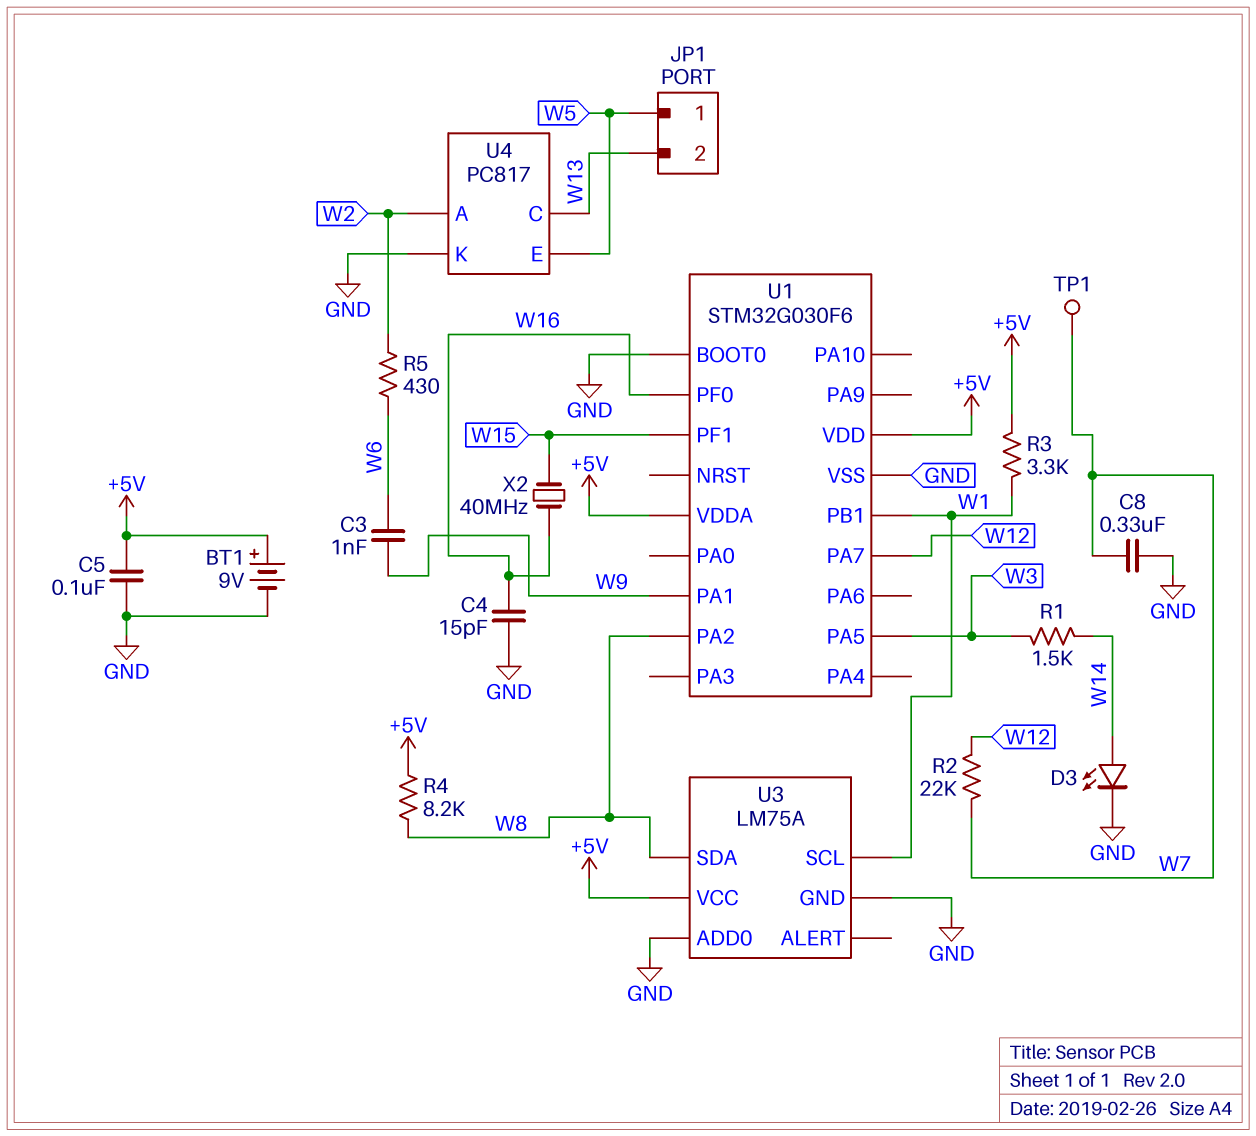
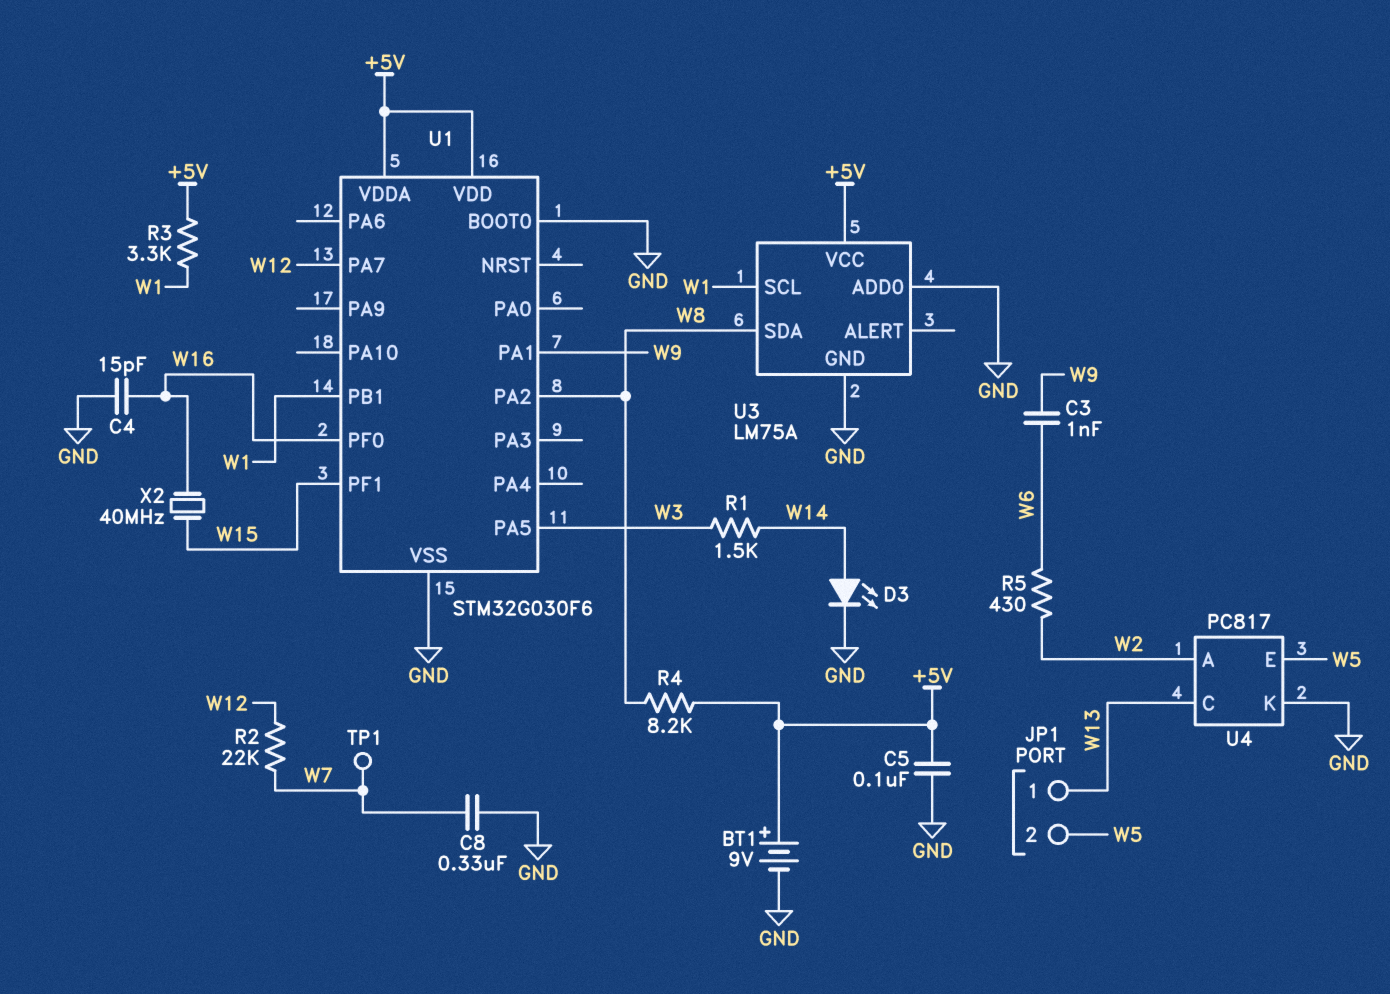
JP1 pin 1: W5 -> W13
JP1 pin 2: W13 -> W5

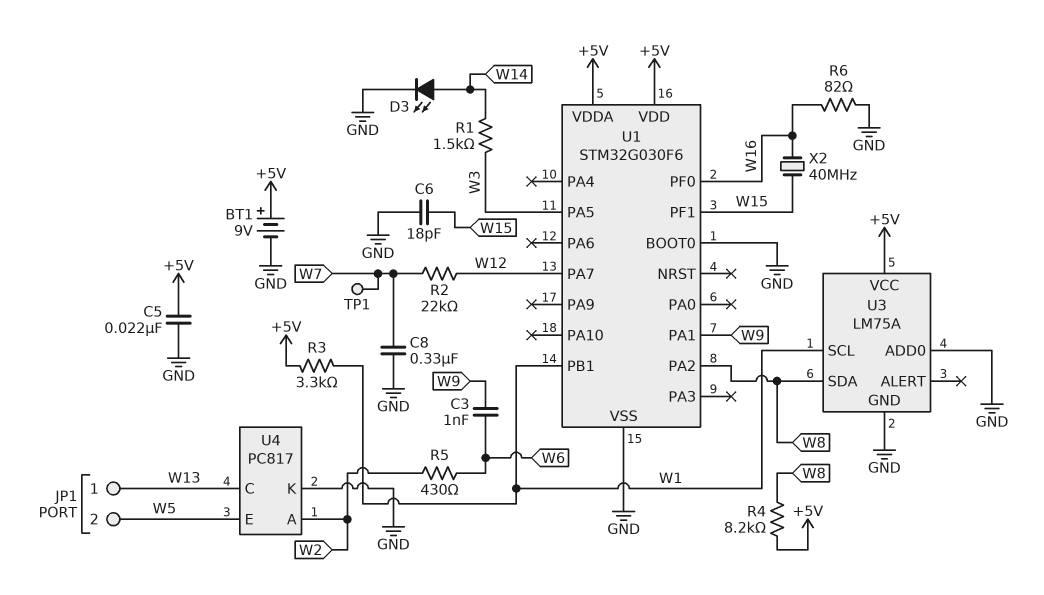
C4: 15pF (GND, W16) -> none
C5: 100nF (+5V, GND) -> 22nF (+5V, GND)
C6: none -> 18pF (GND, W15)
R6: none -> 82 (GND, W16)

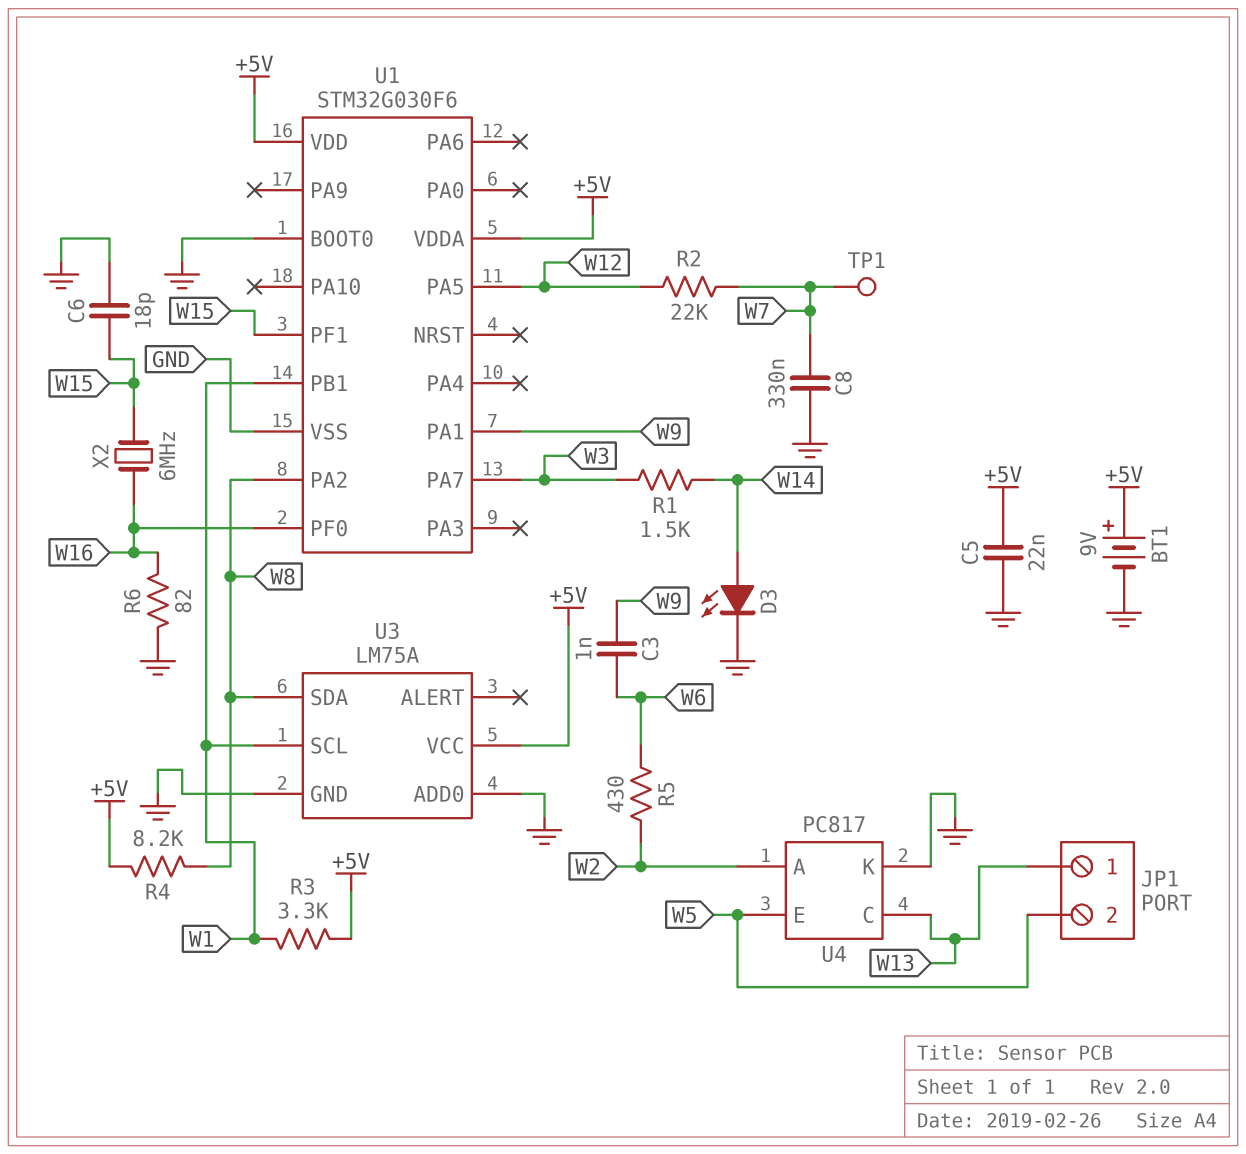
U1 pin PA5: W3 -> W12
U1 pin PA7: W12 -> W3
X2: 40MHz (W15, W16) -> 6MHz (W15, W16)

